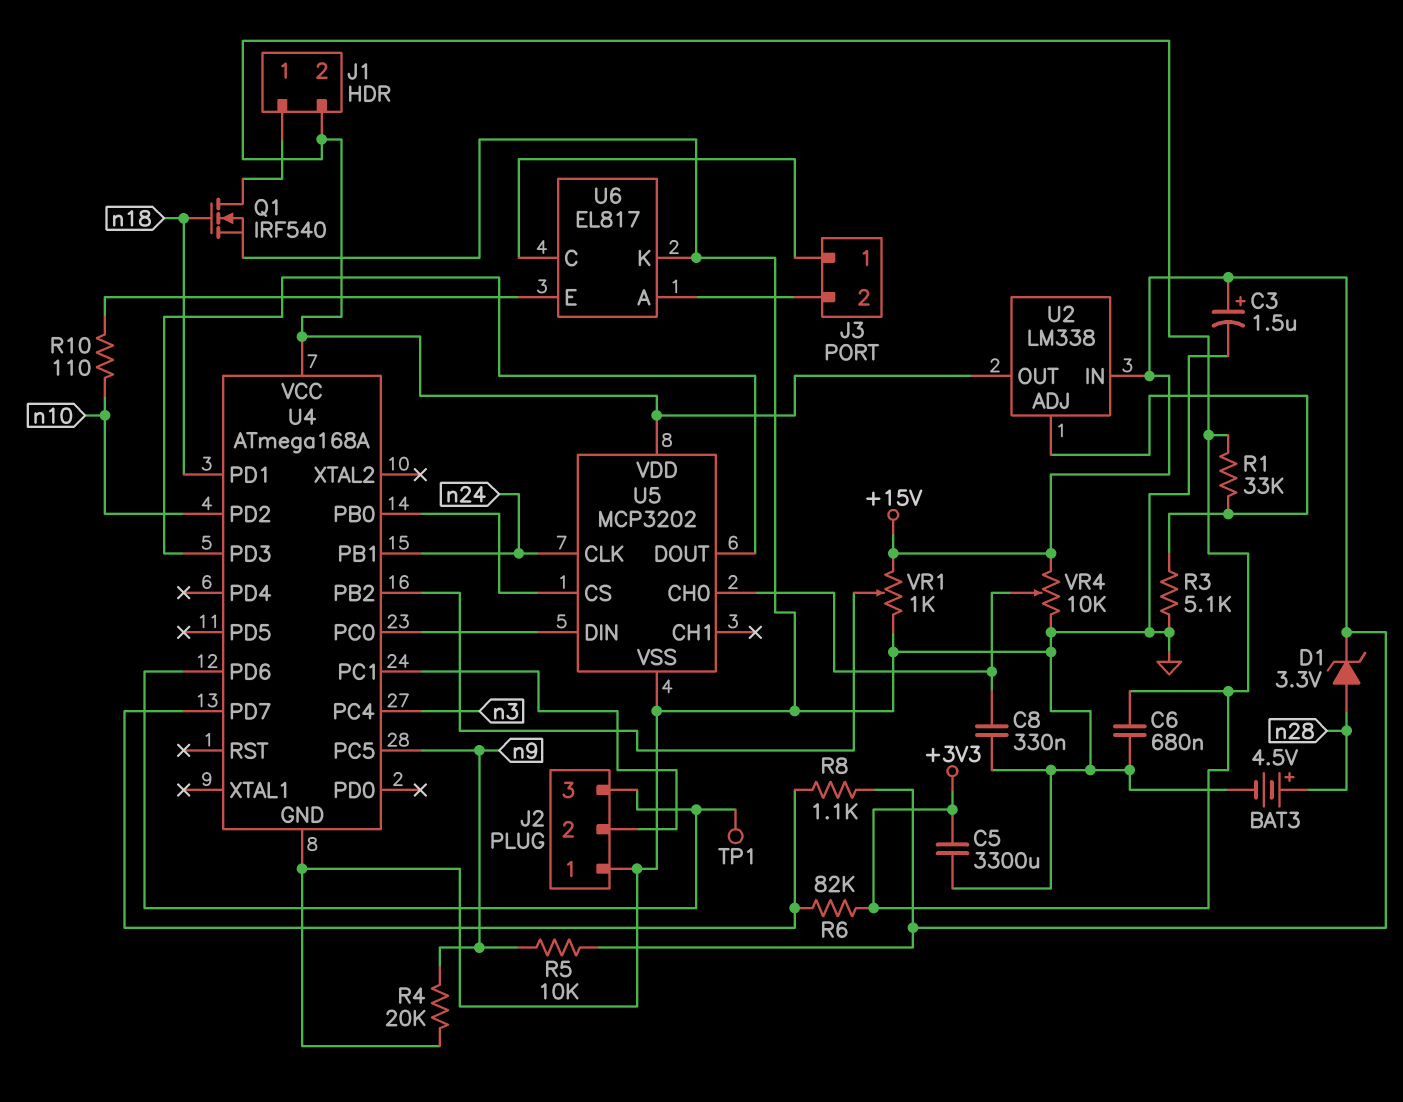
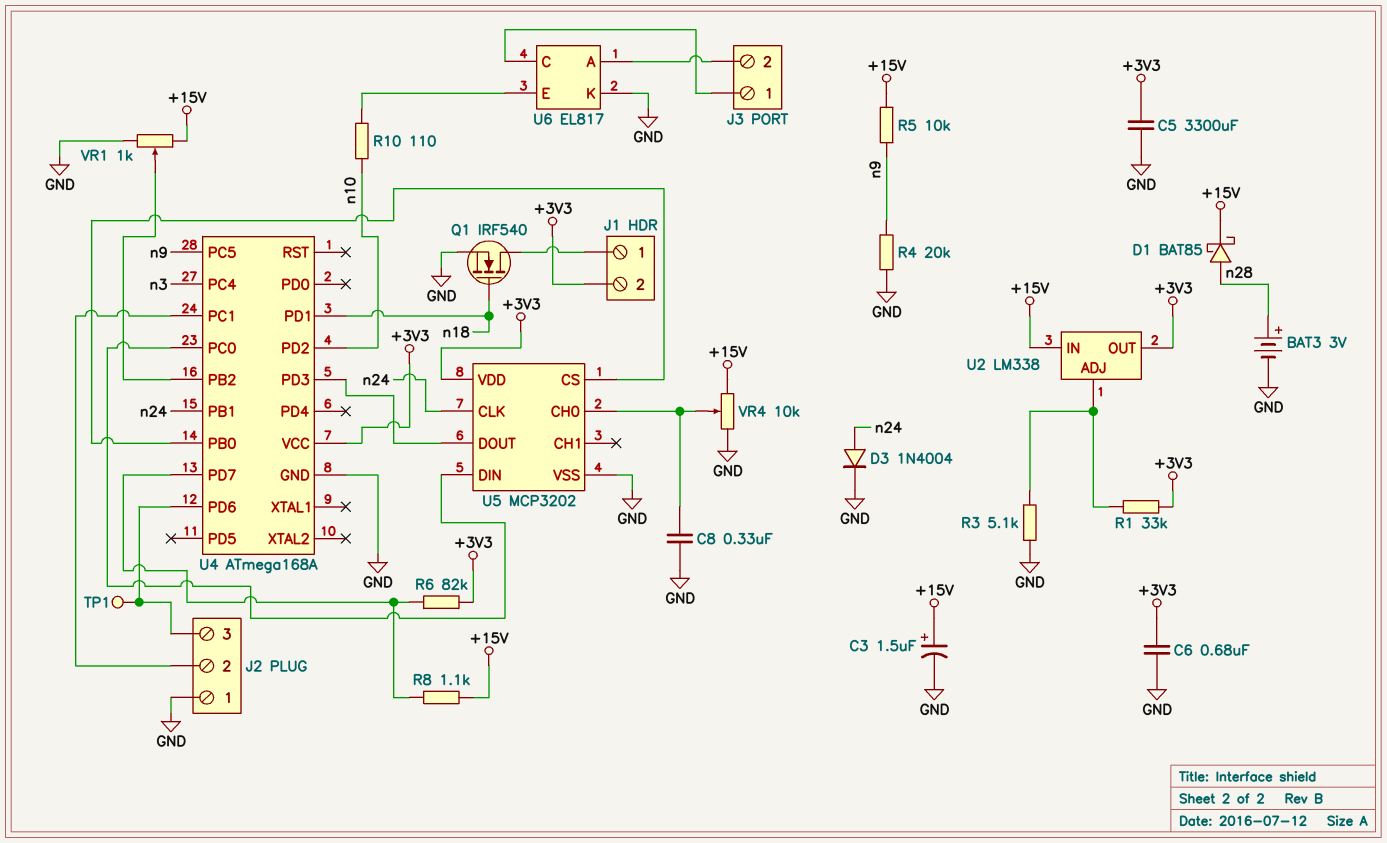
BAT3: 4.5V (plus n28, minus GND) -> 3V (plus n28, minus GND)
D1: zener 3.3V (A n28, K +15V) -> schottky BAT85 (A n28, K +15V)
D3: none -> diode 1N4004 (A n24, K GND)

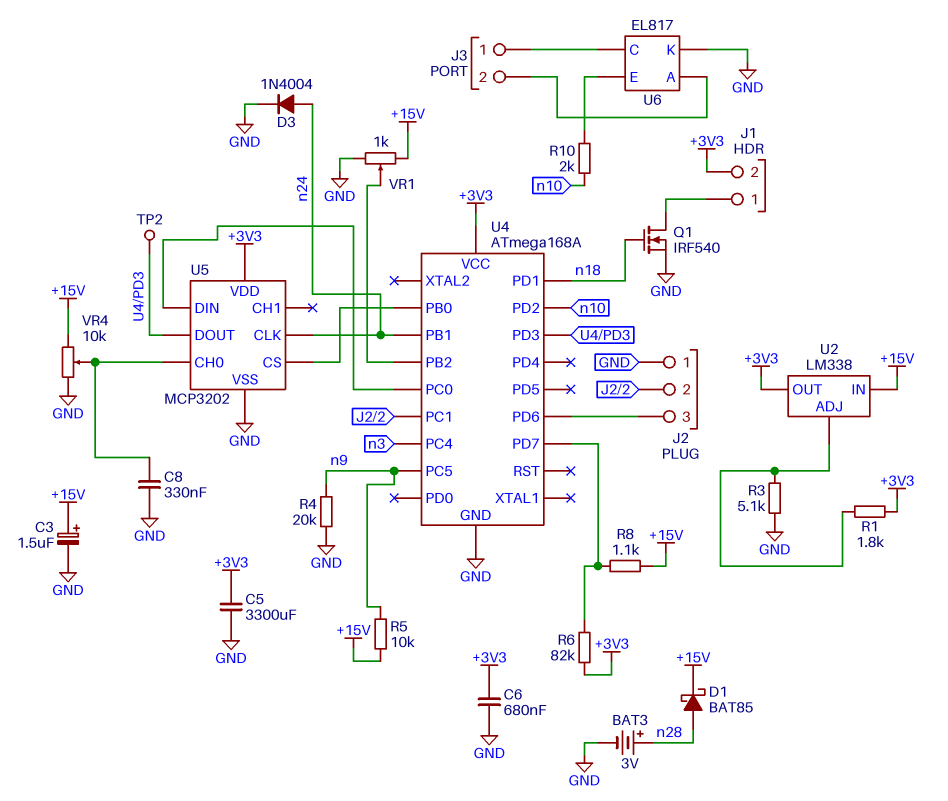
R1: 33k (+3V3, U2/ADJ) -> 1.8k (+3V3, U2/ADJ)
R10: 110 (U6/E, n10) -> 2k (U6/E, n10)
TP1: test point (J2/3) -> none
TP2: none -> test point (U4/PD3)

